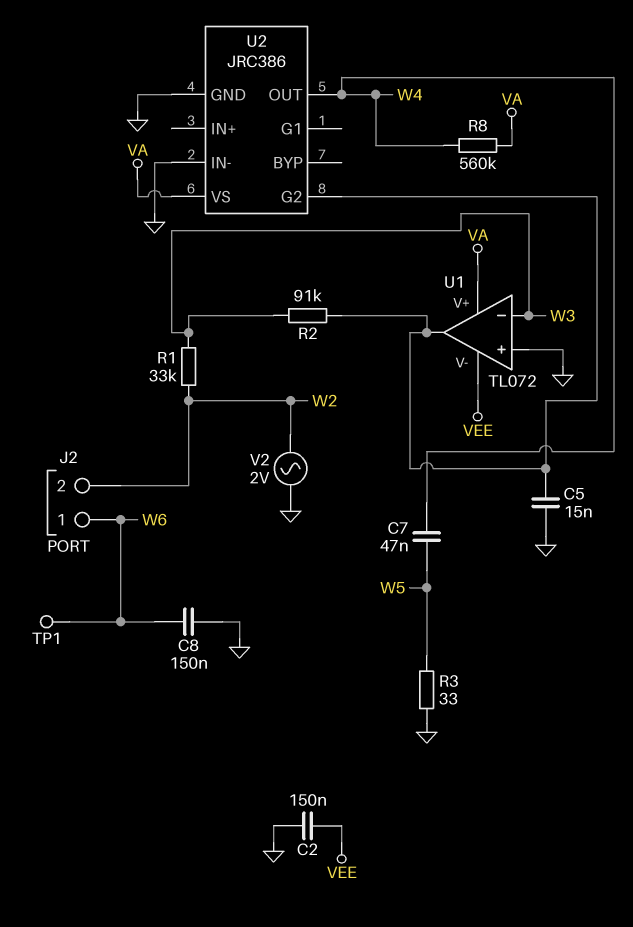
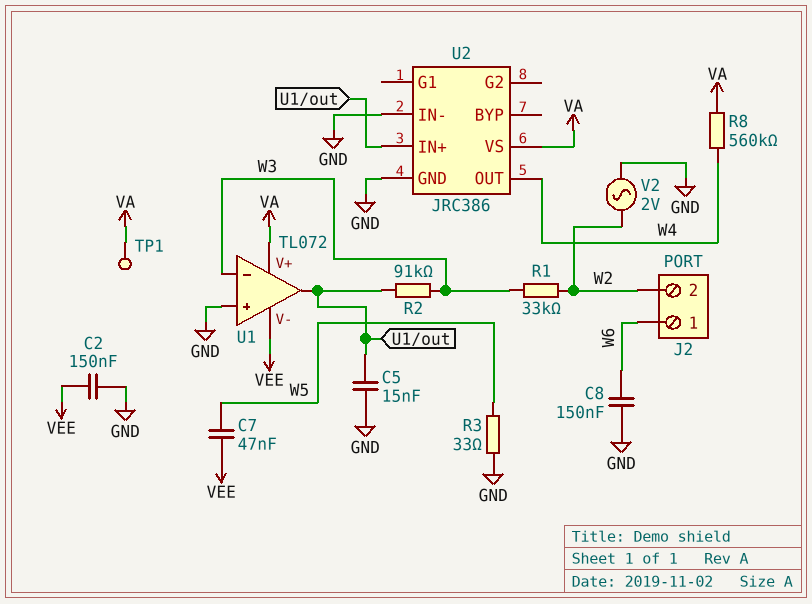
C7: 47nF (W4, W5) -> 47nF (VEE, W5)
TP1: test point (W6) -> test point (VA)
U2 pin G2: U1/out -> none
U2 pin IN+: none -> U1/out

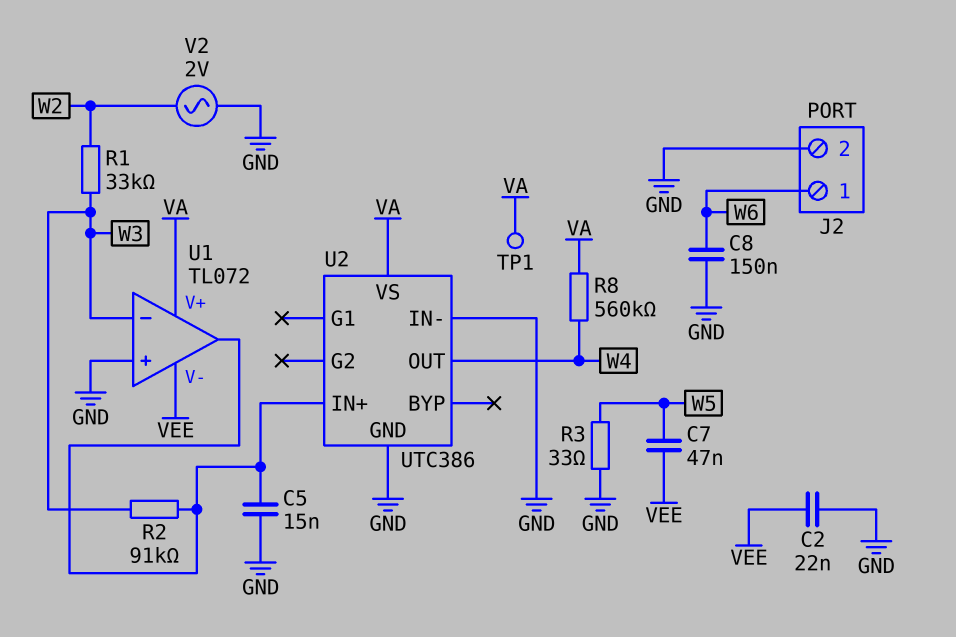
C2: 150nF (GND, VEE) -> 22nF (GND, VEE)
J2 pin 2: W2 -> GND
U2: JRC386 -> UTC386

